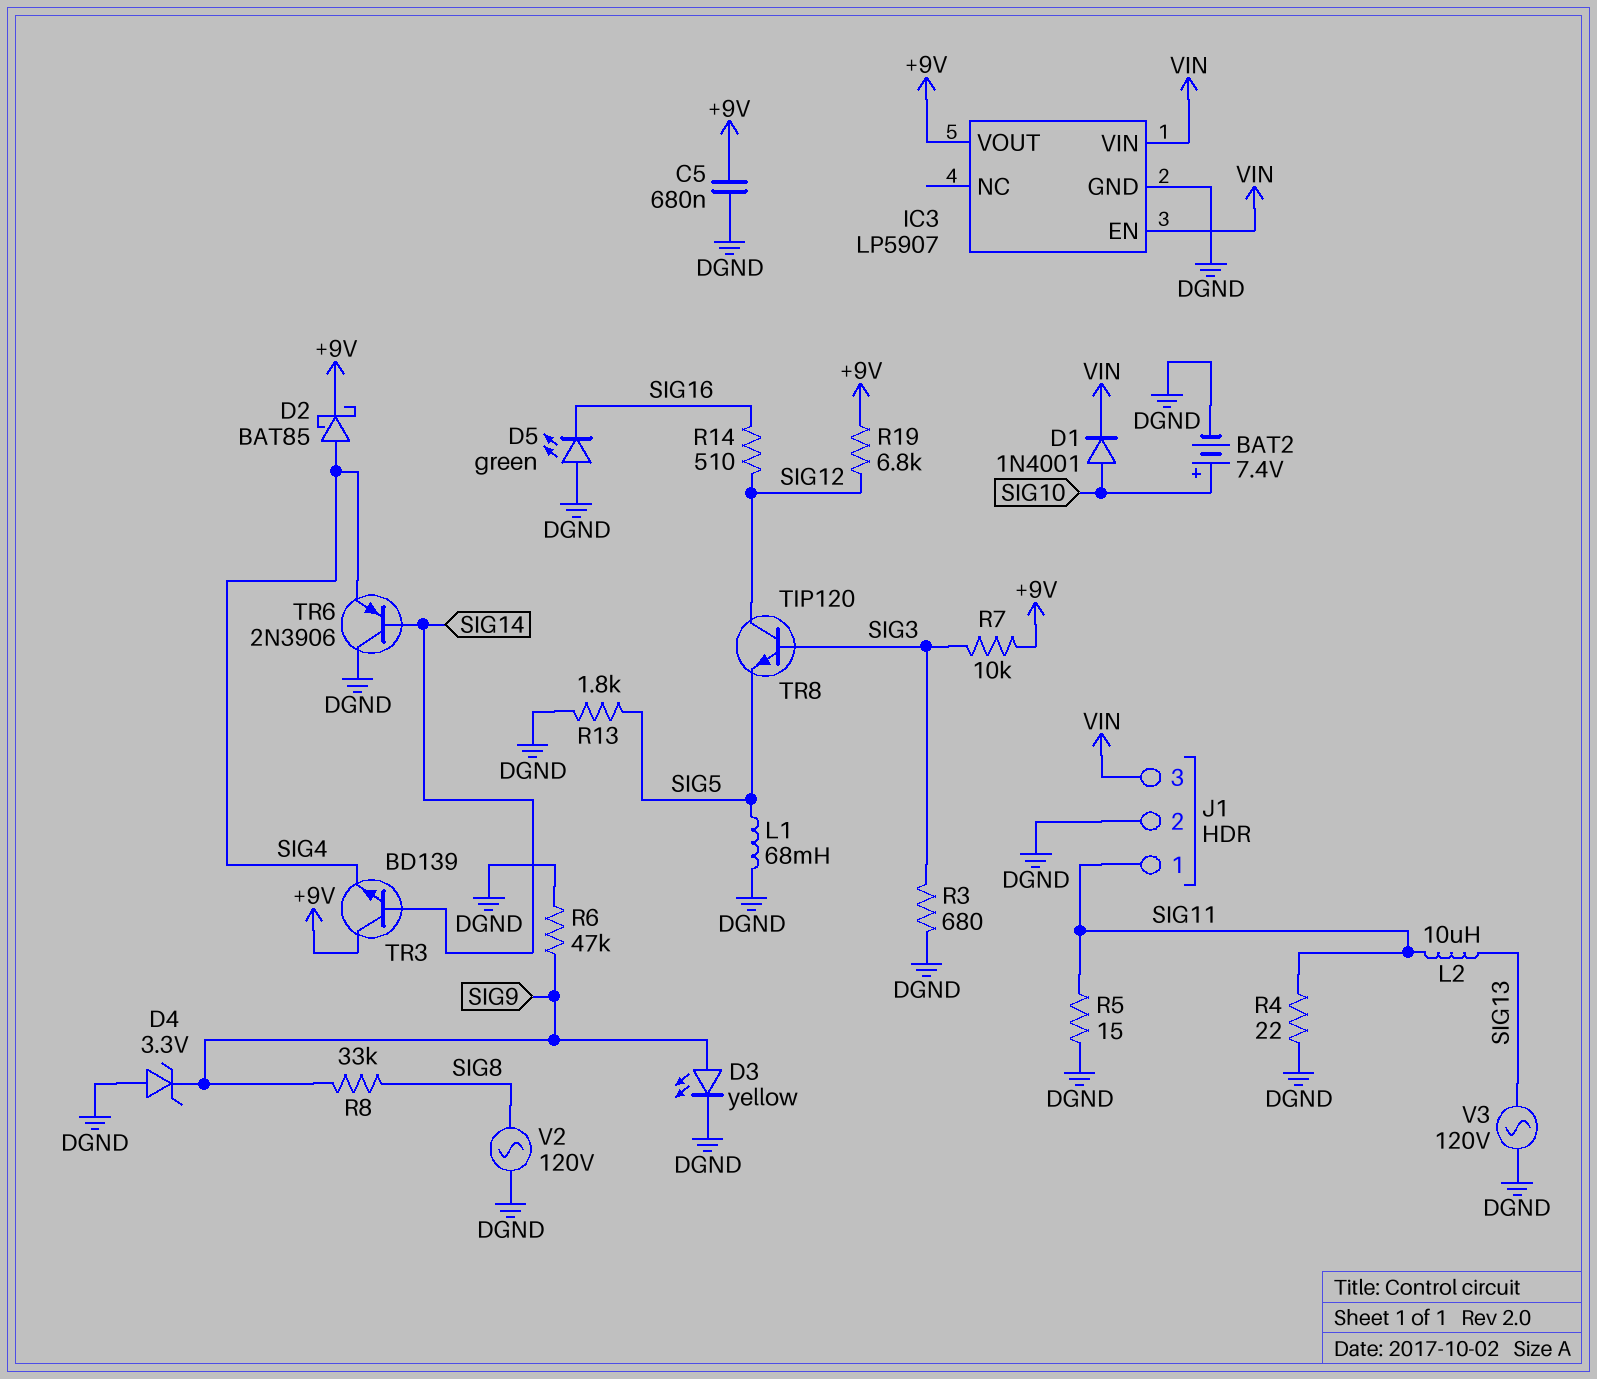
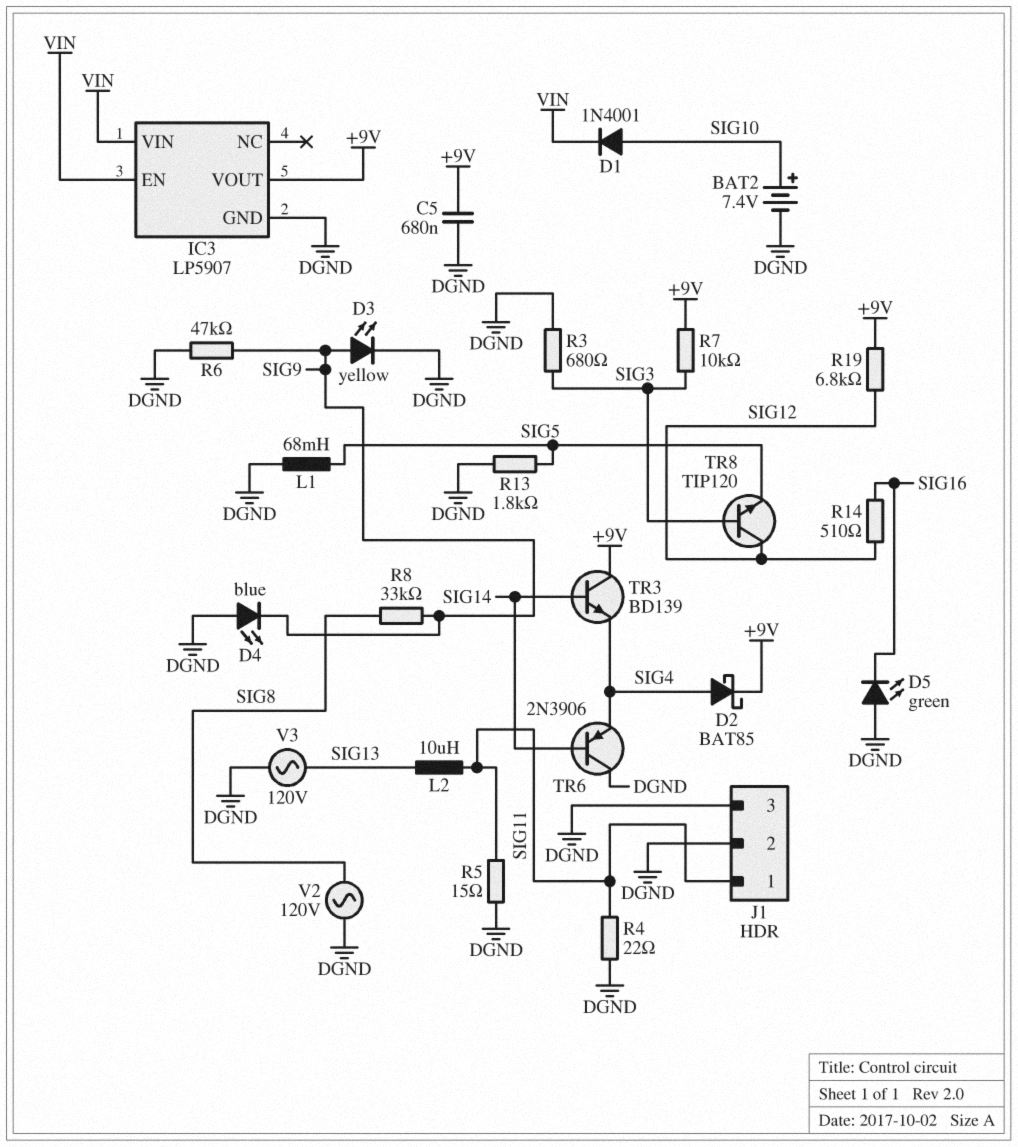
D4: zener 3.3V (A DGND, K SIG9) -> LED blue (A DGND, K SIG9)
J1 pin 3: VIN -> DGND

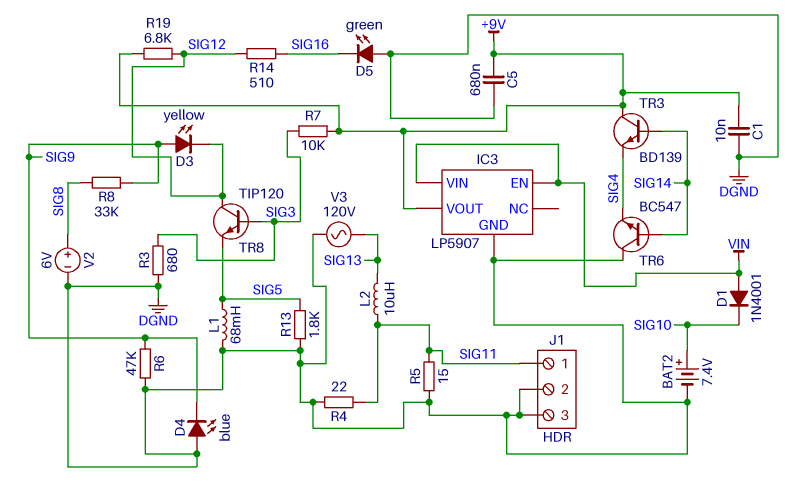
C1: none -> 10nF (+9V, DGND)
D1: diode 1N4001 (A SIG10, K VIN) -> diode 1N4001 (A VIN, K SIG10)
D2: schottky BAT85 (A SIG4, K +9V) -> none
D3: LED yellow (A SIG9, K DGND) -> LED yellow (A SIG9, K SIG12)
TR6: PNP 2N3906 (B SIG14, C DGND, E SIG4) -> NPN BC547 (B SIG14, C DGND, E SIG4)
V2: AC 120V (DGND, SIG8) -> 6V (plus SIG8, minus DGND)

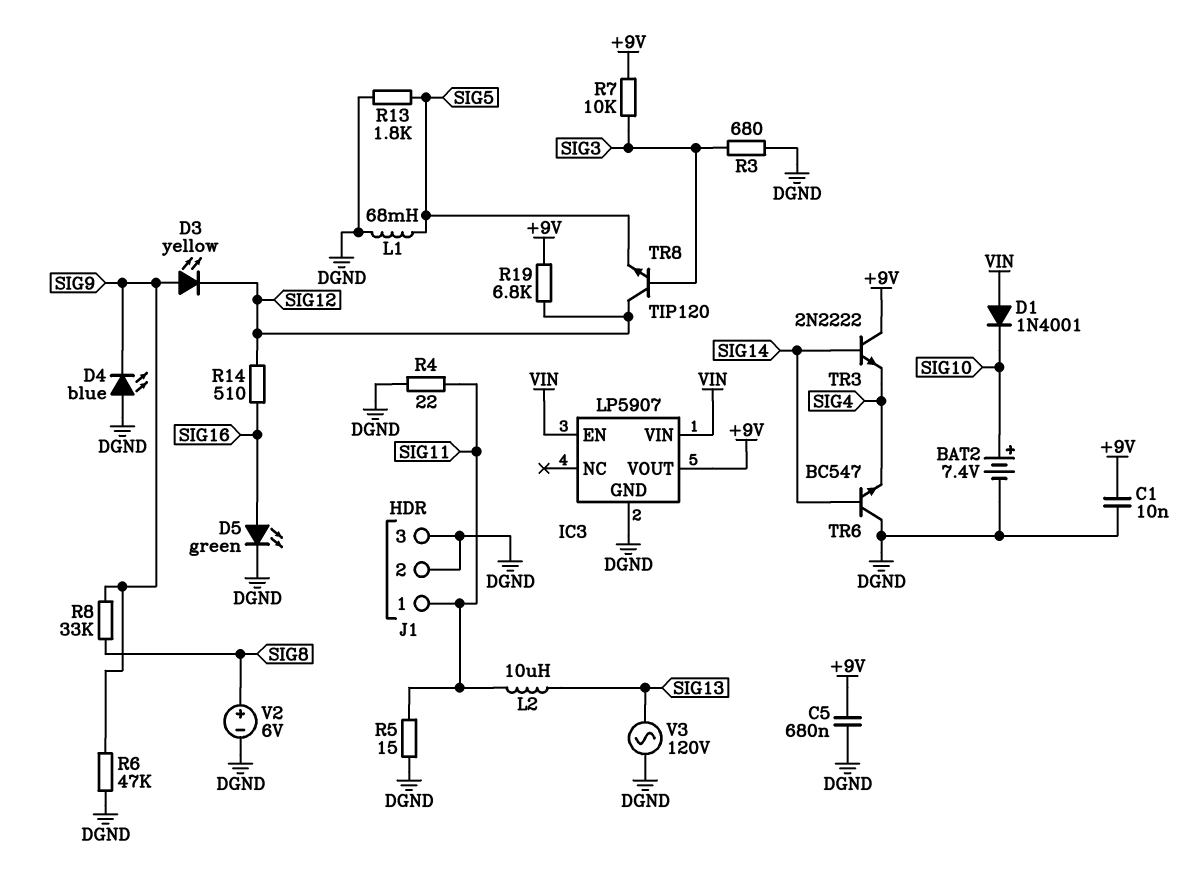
D5: LED green (A DGND, K SIG16) -> LED green (A SIG16, K DGND)
TR3: NPN BD139 (B SIG14, C +9V, E SIG4) -> NPN 2N2222 (B SIG14, C +9V, E SIG4)

